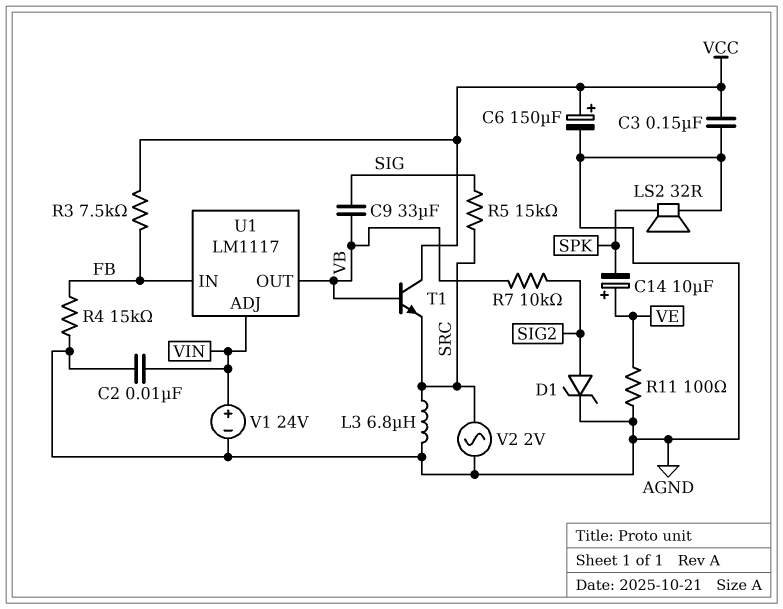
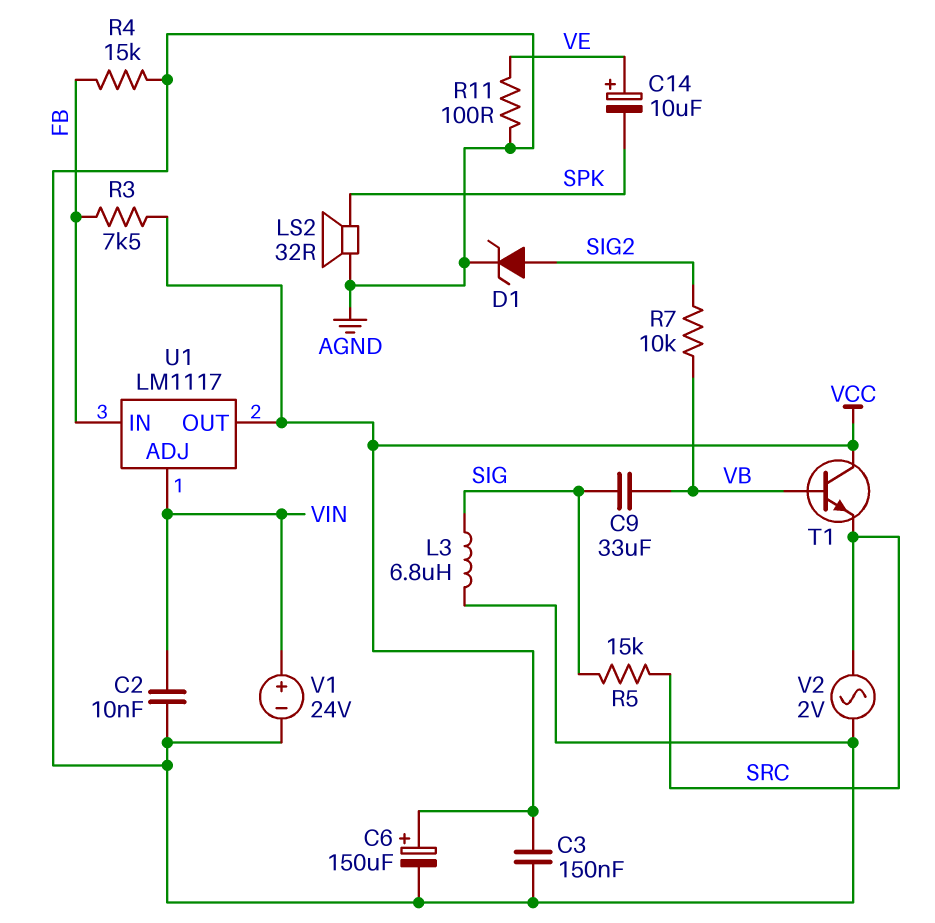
L3: 6.8uH (AGND, SRC) -> 6.8uH (AGND, SIG)
U1 pin OUT: VB -> VCC

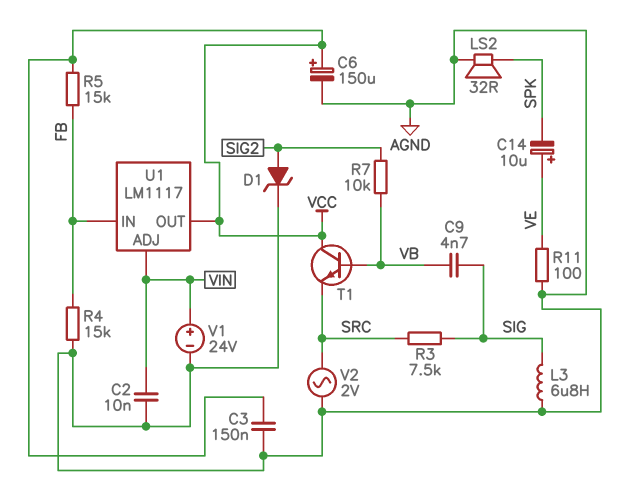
C9: 33uF (SIG, VB) -> 4.7nF (SIG, VB)
R3: 7.5k (FB, VCC) -> 7.5k (SIG, SRC)
R5: 15k (SIG, SRC) -> 15k (FB, VCC)

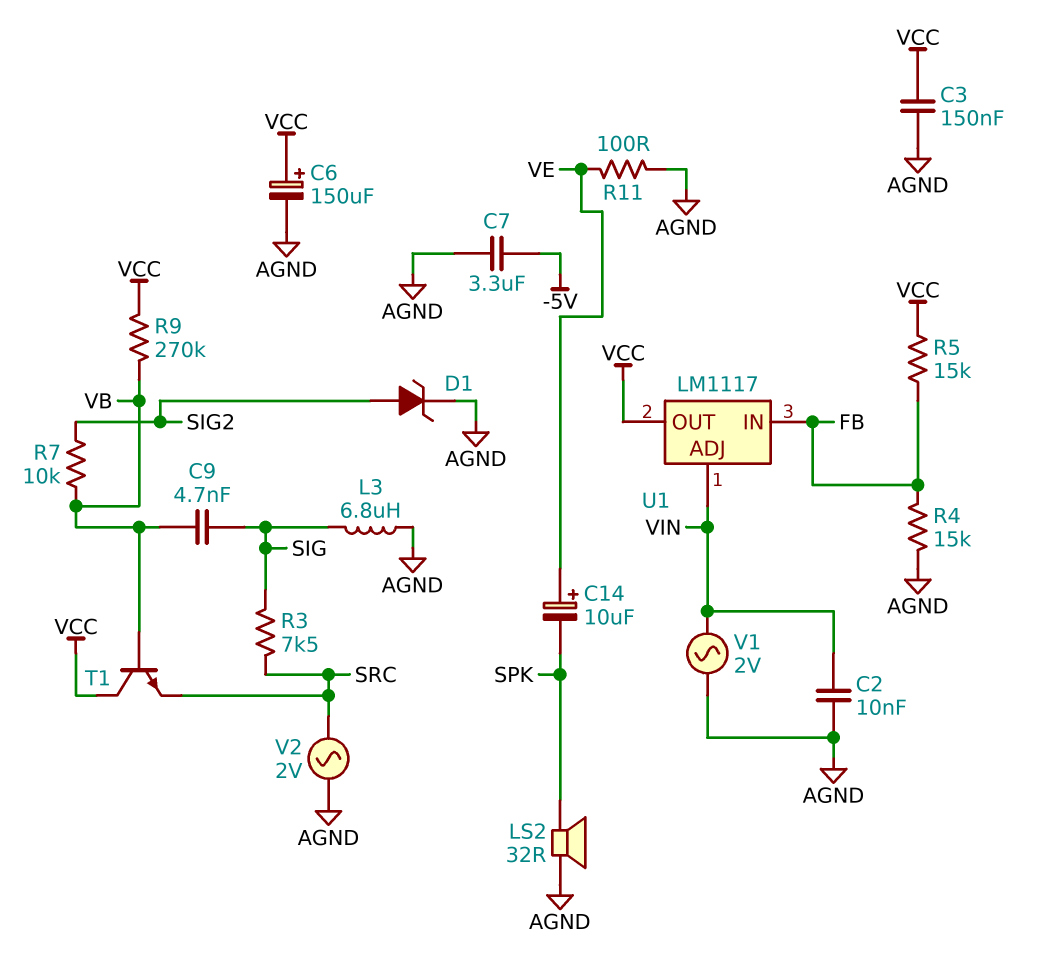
C7: none -> 3.3uF (-5V, AGND)
R9: none -> 270k (VB, VCC)
V1: 24V (plus VIN, minus AGND) -> AC 2V (AGND, VIN)

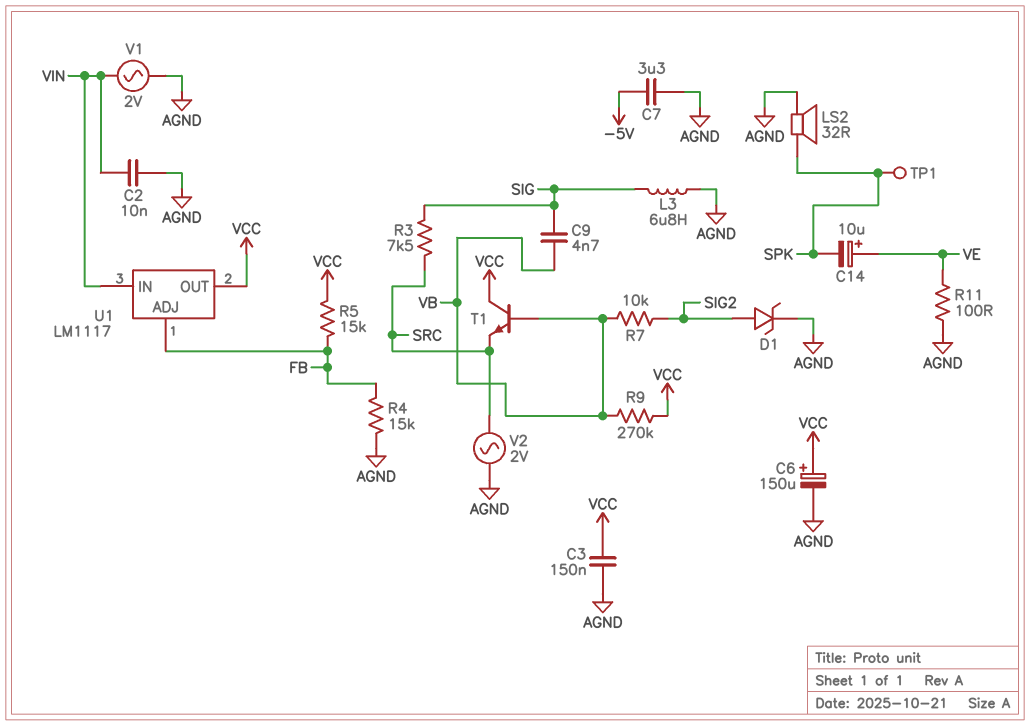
TP1: none -> test point (SPK)
U1 pin ADJ: VIN -> FB
U1 pin IN: FB -> VIN

